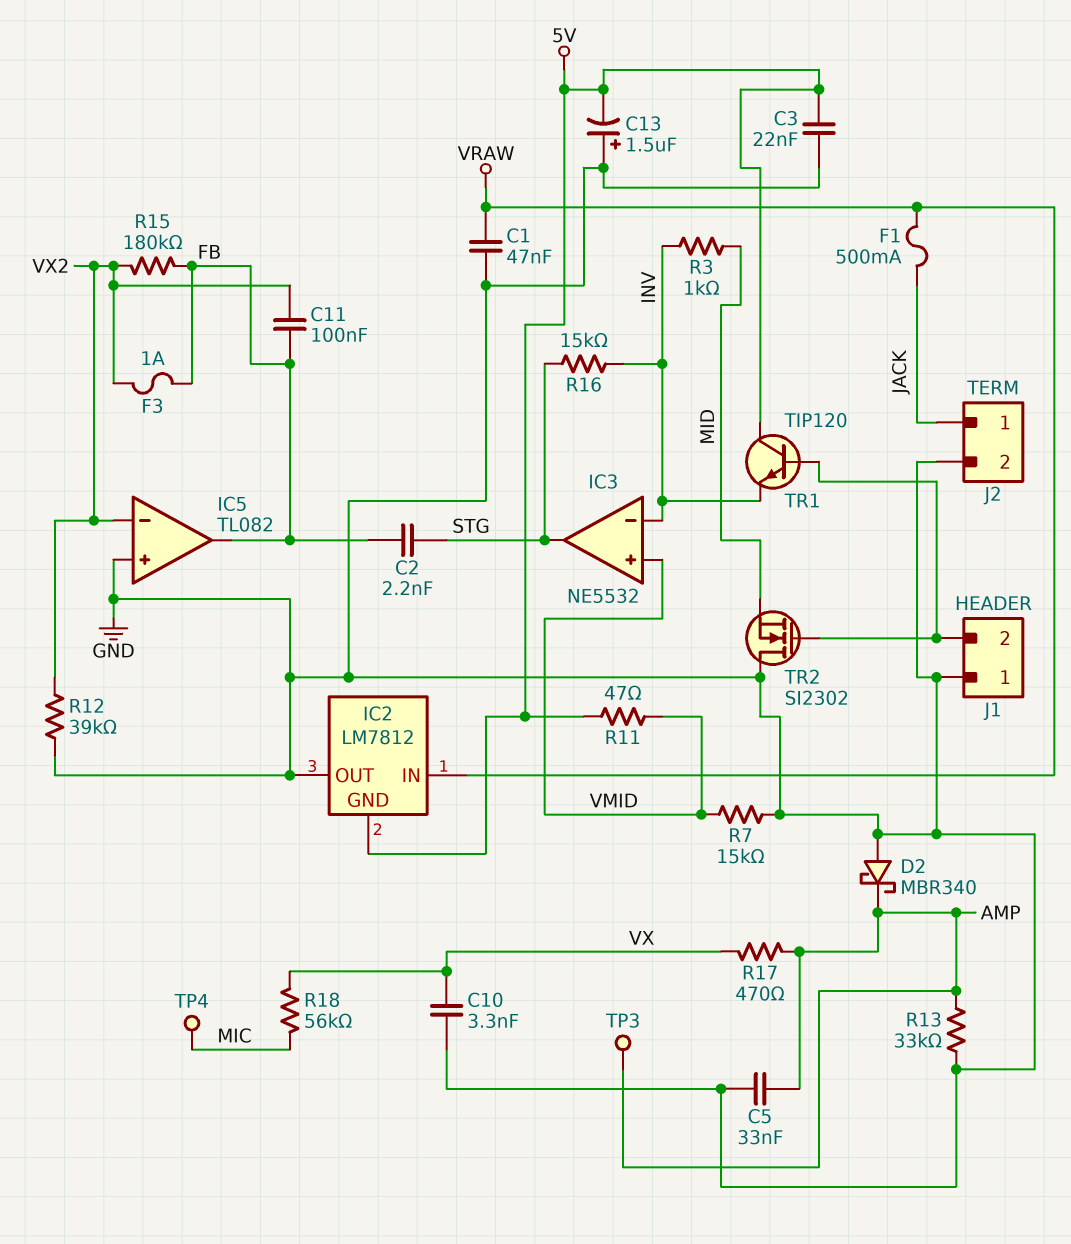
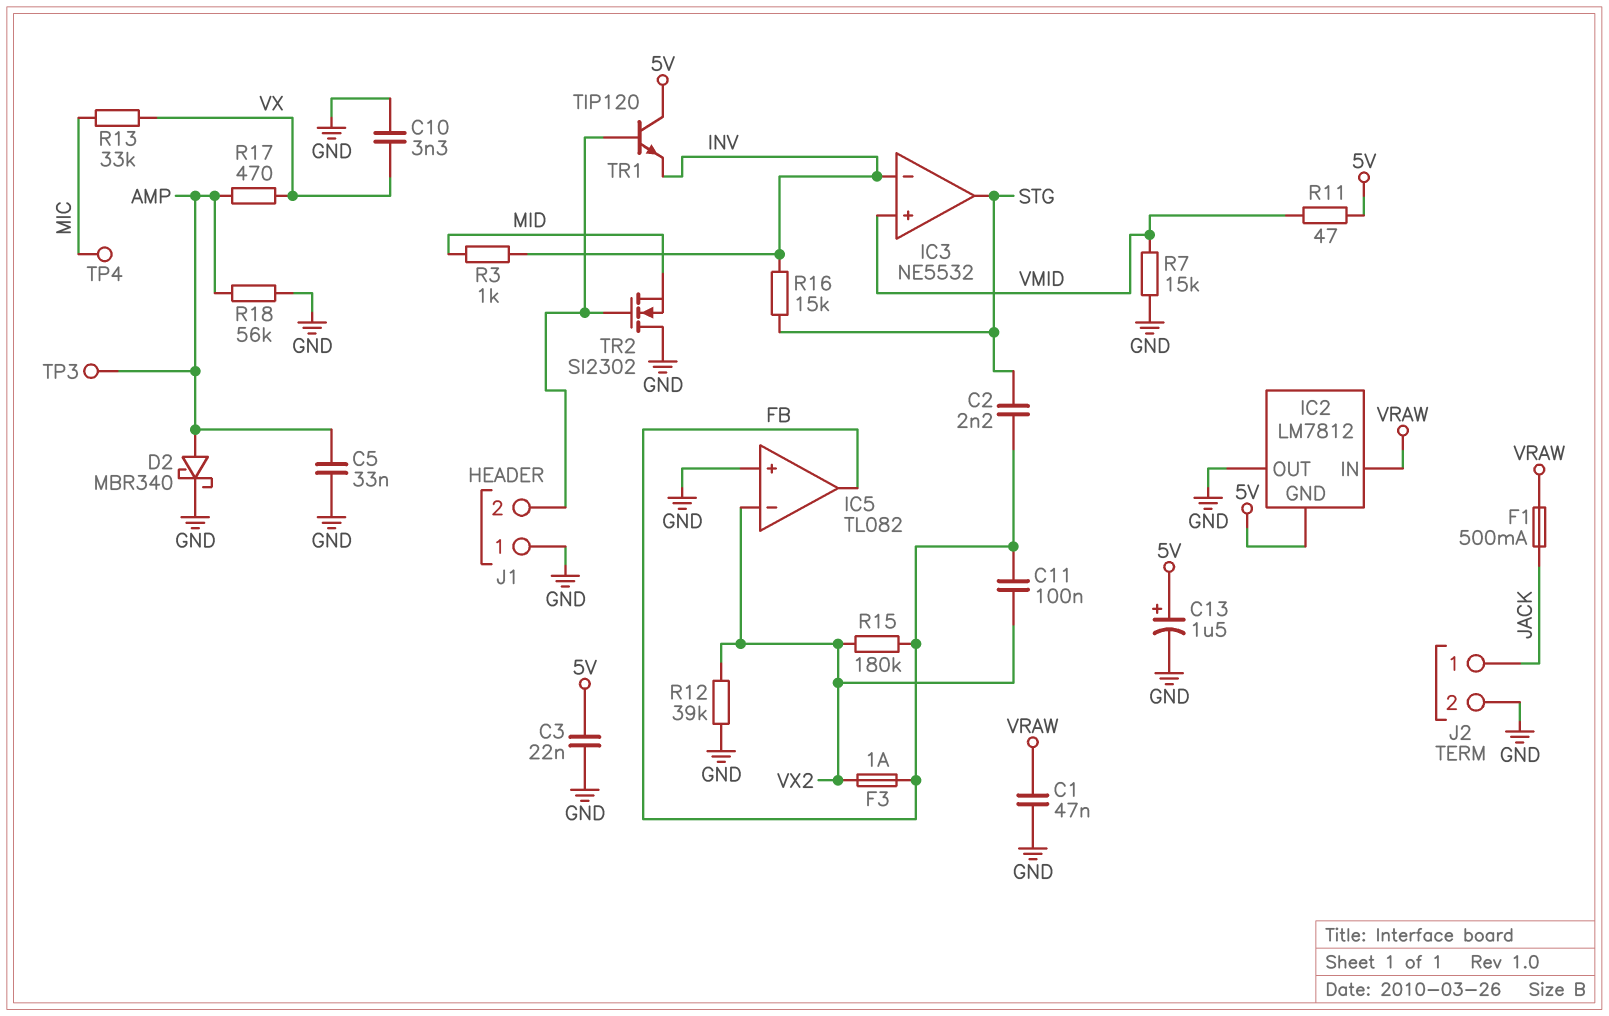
C13: 1.5uF (plus GND, minus 5V) -> 1.5uF (plus 5V, minus GND)
D2: schottky MBR340 (A GND, K AMP) -> schottky MBR340 (A AMP, K GND)
R13: 33k (AMP, GND) -> 33k (MIC, VX)
R18: 56k (MIC, VX) -> 56k (AMP, GND)

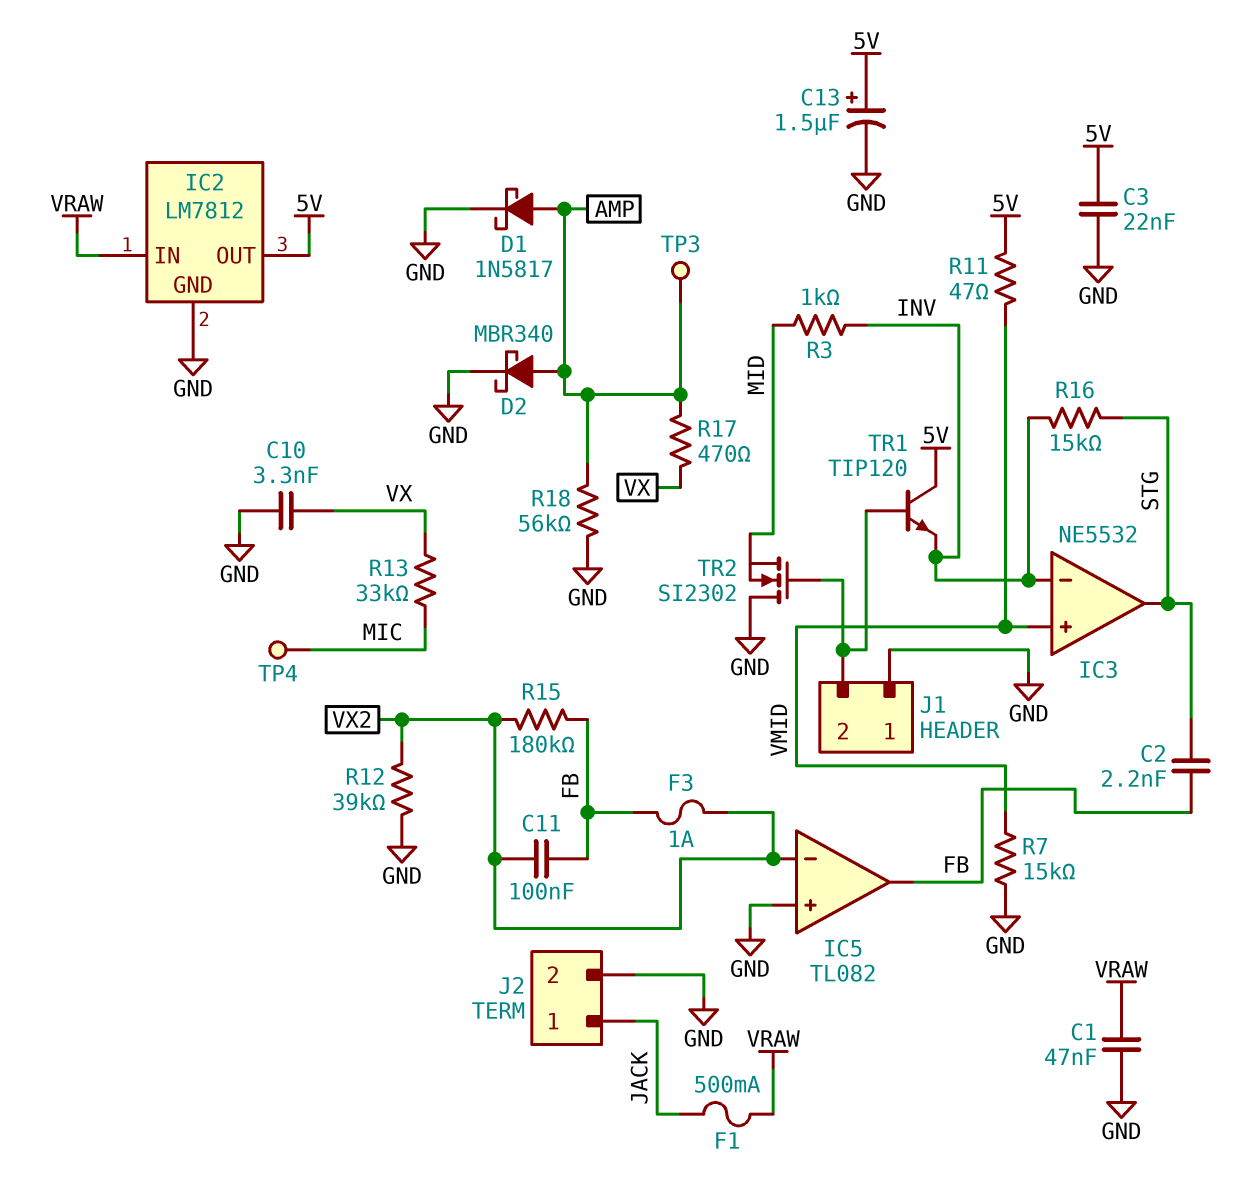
C5: 33nF (AMP, GND) -> none
D1: none -> schottky 1N5817 (A AMP, K GND)
IC2 pin GND: 5V -> GND
IC2 pin OUT: GND -> 5V

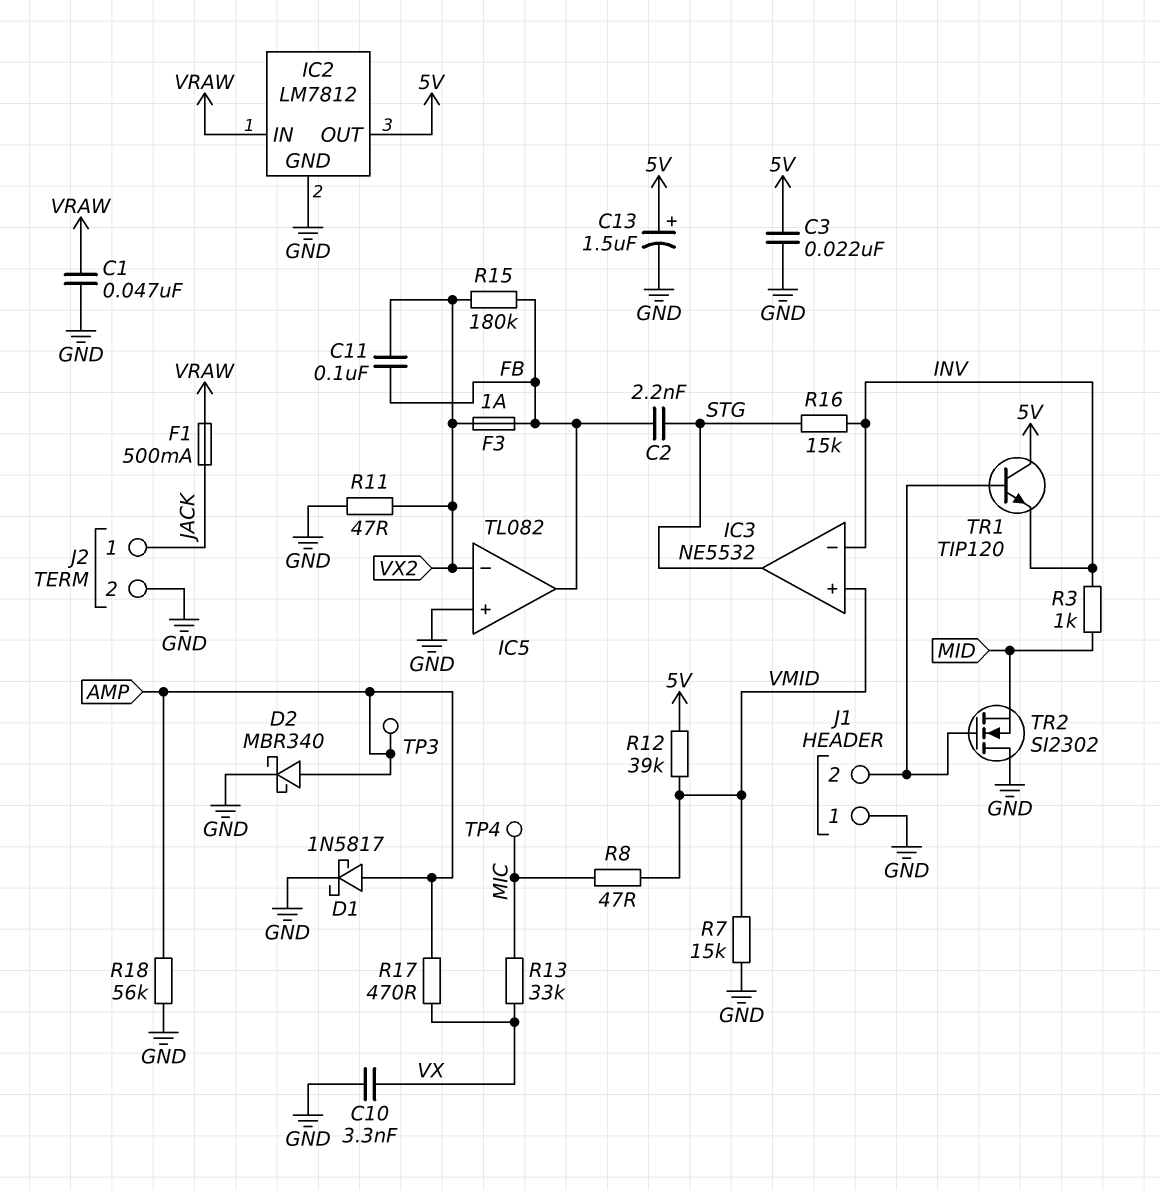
R8: none -> 47 (MIC, VMID)
R11: 47 (5V, VMID) -> 47 (GND, VX2)
R12: 39k (GND, VX2) -> 39k (5V, VMID)

